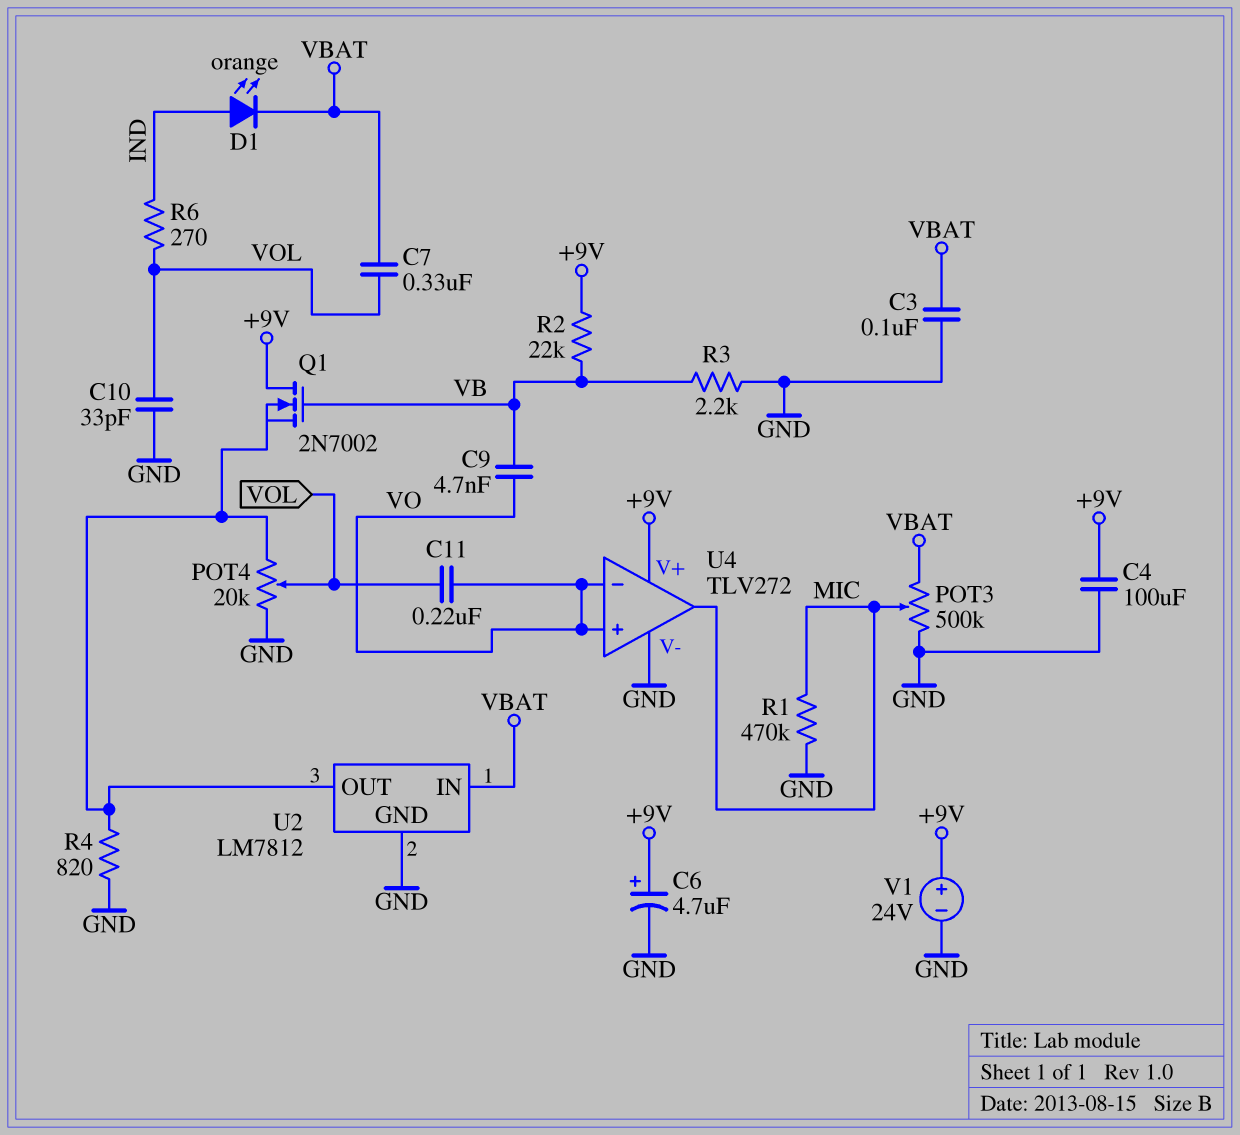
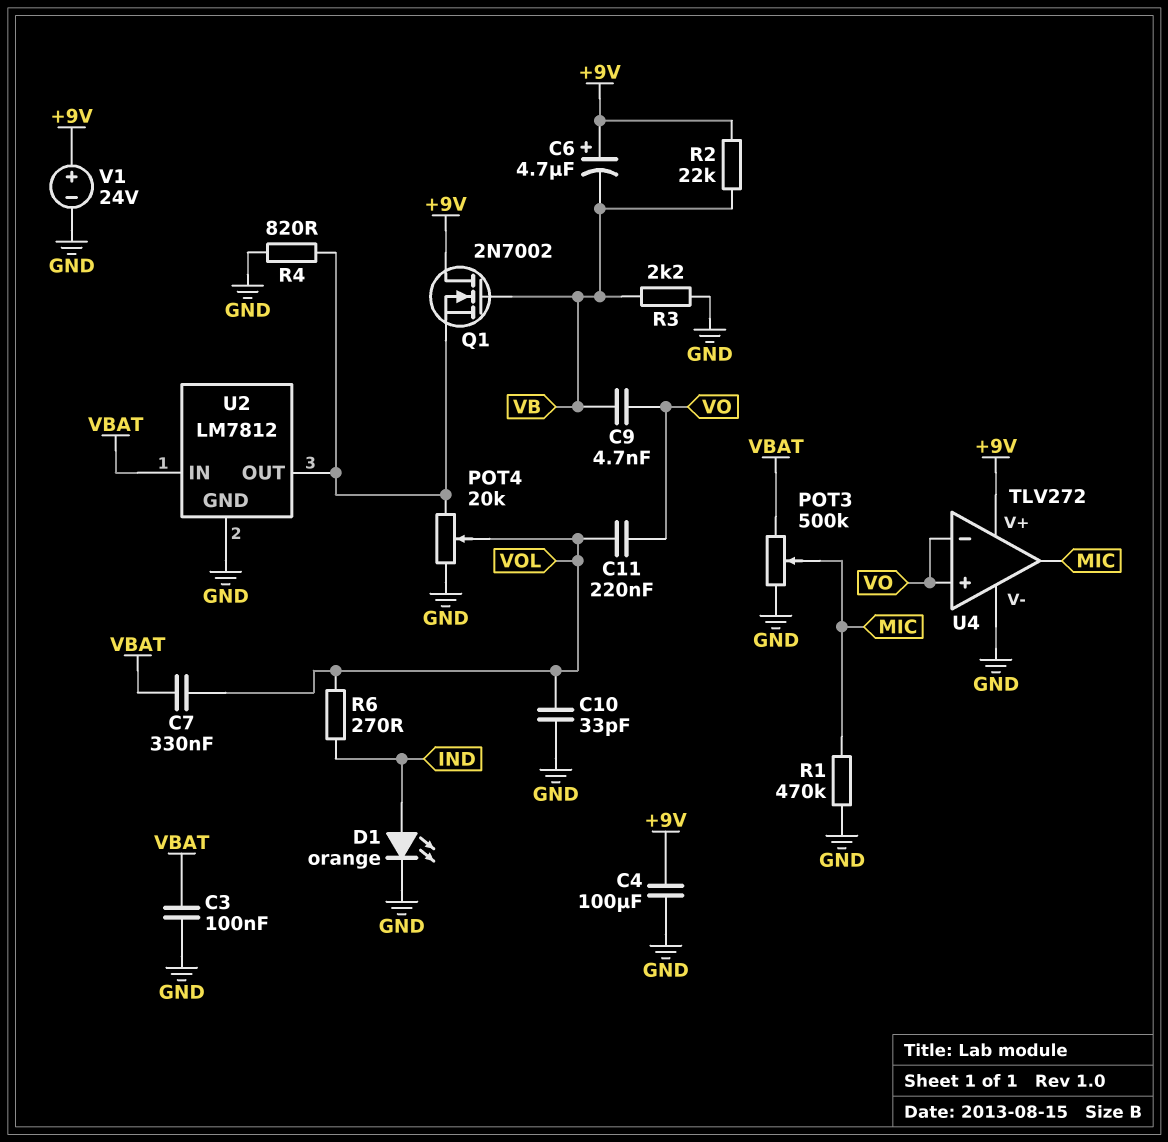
C6: 4.7uF (plus +9V, minus GND) -> 4.7uF (plus +9V, minus VB)
D1: LED orange (A IND, K VBAT) -> LED orange (A IND, K GND)

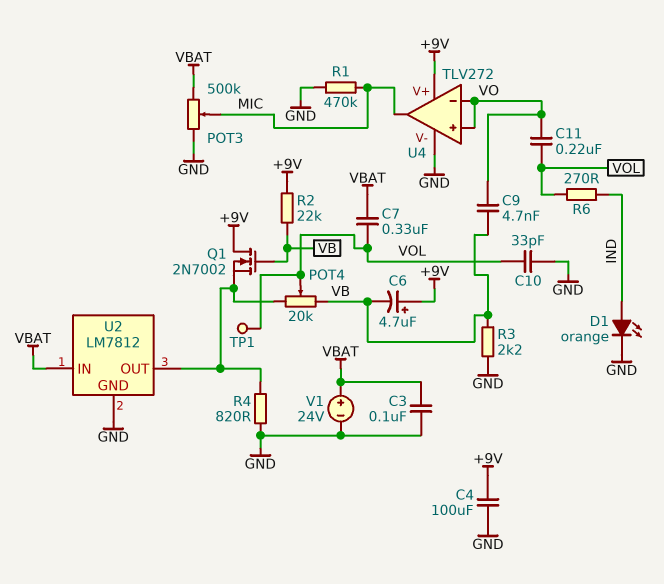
POT4: 20k (GND, U2/OUT, wiper VOL) -> 20k (U2/OUT, VB, wiper VOL)
TP1: none -> test point (VOL)
V1: 24V (plus +9V, minus GND) -> 24V (plus VBAT, minus GND)

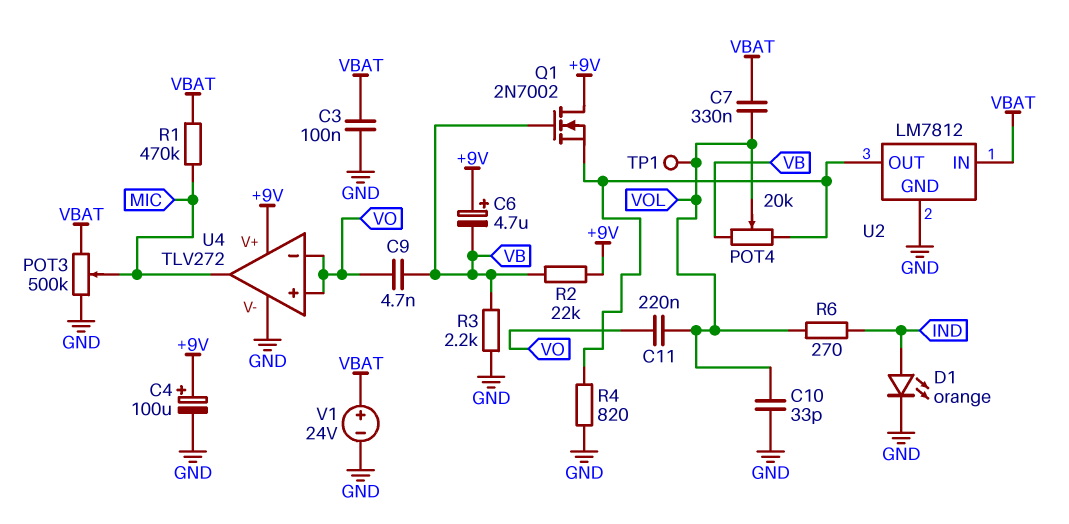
C4: 100uF (+9V, GND) -> 100uF (plus +9V, minus GND)
R1: 470k (GND, MIC) -> 470k (MIC, VBAT)

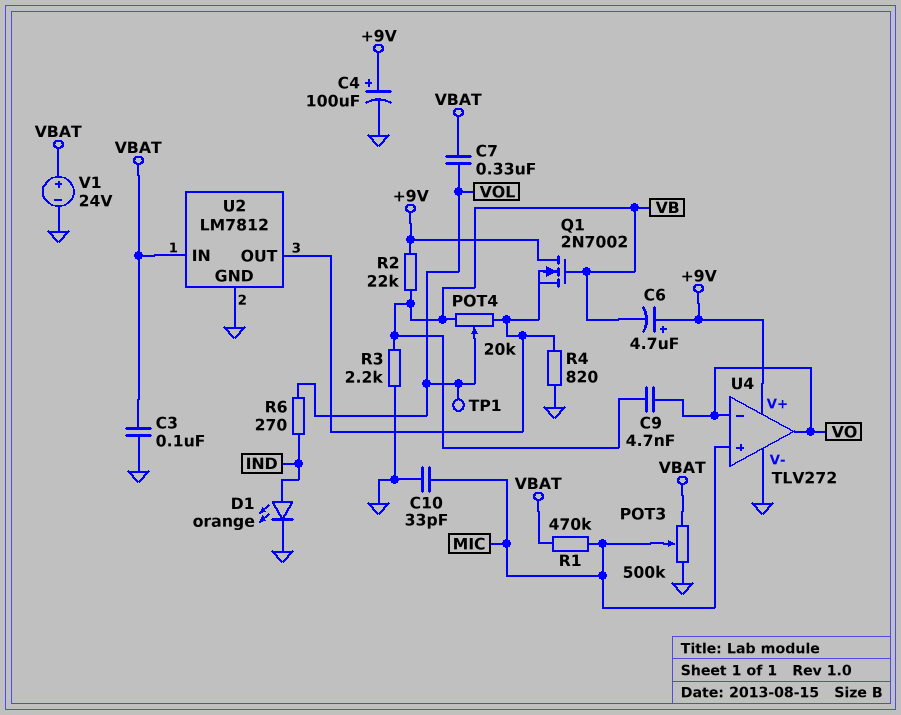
C10: 33pF (GND, VOL) -> 33pF (GND, MIC)
C11: 220nF (VO, VOL) -> none
U4 pin in+: VO -> MIC
U4 pin out: MIC -> VO

